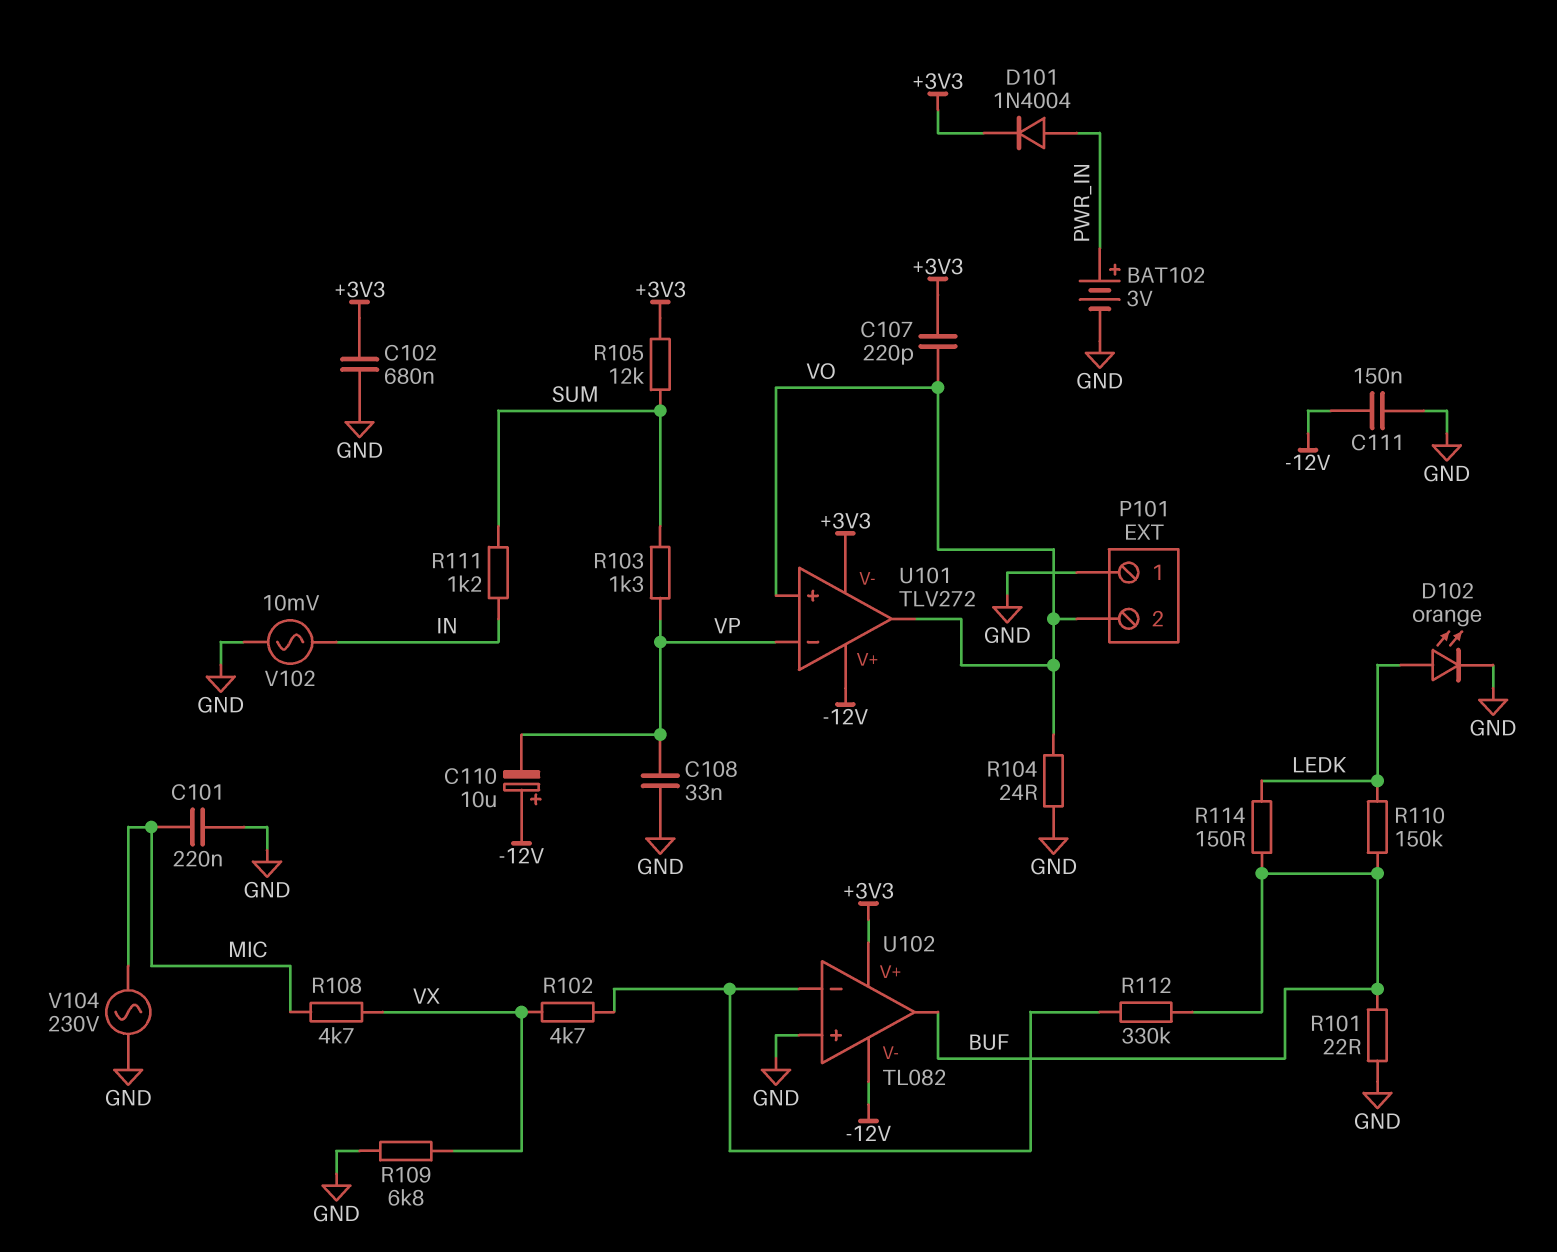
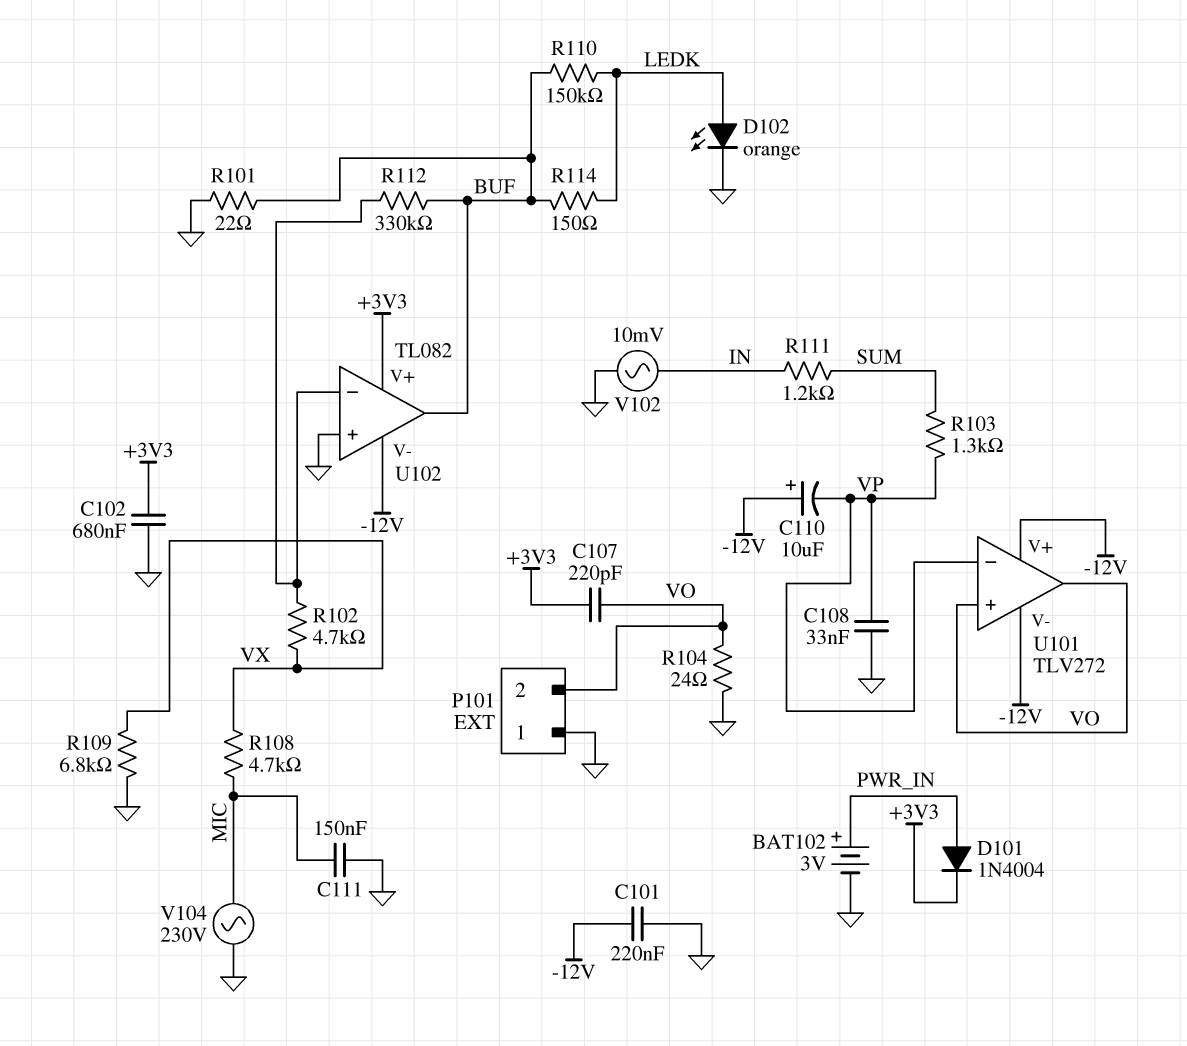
C101: 220nF (GND, MIC) -> 220nF (-12V, GND)
C111: 150nF (-12V, GND) -> 150nF (GND, MIC)
R105: 12k (+3V3, SUM) -> none
U101 pin V-: +3V3 -> -12V

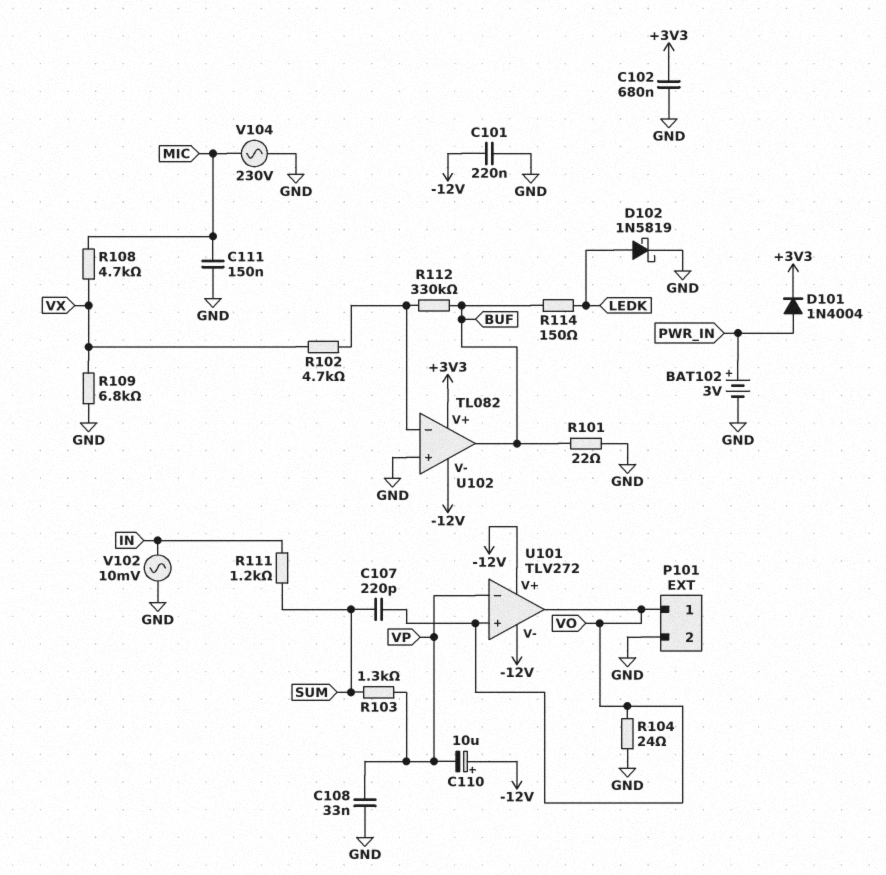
C107: 220pF (+3V3, VO) -> 220pF (SUM, VO)
D102: LED orange (A LEDK, K GND) -> schottky 1N5819 (A LEDK, K GND)
P101 pin 1: GND -> VO
P101 pin 2: VO -> GND
R110: 150k (BUF, LEDK) -> none

